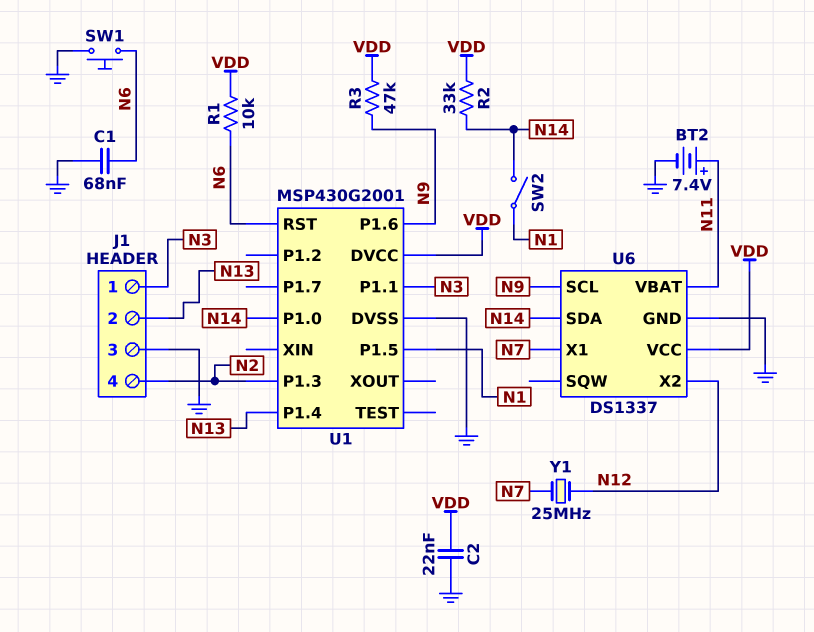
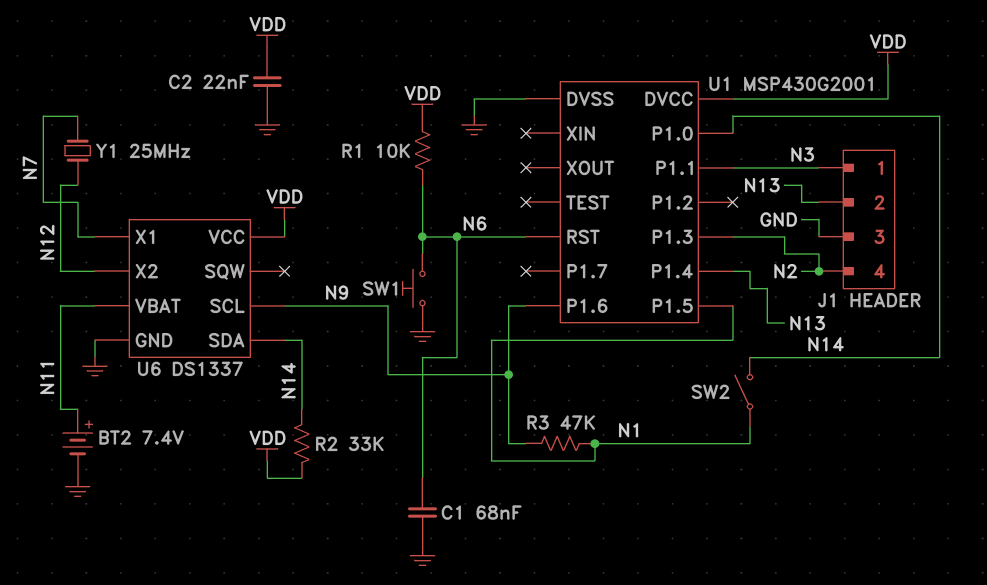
R3: 47k (N9, VDD) -> 47k (N1, N9)

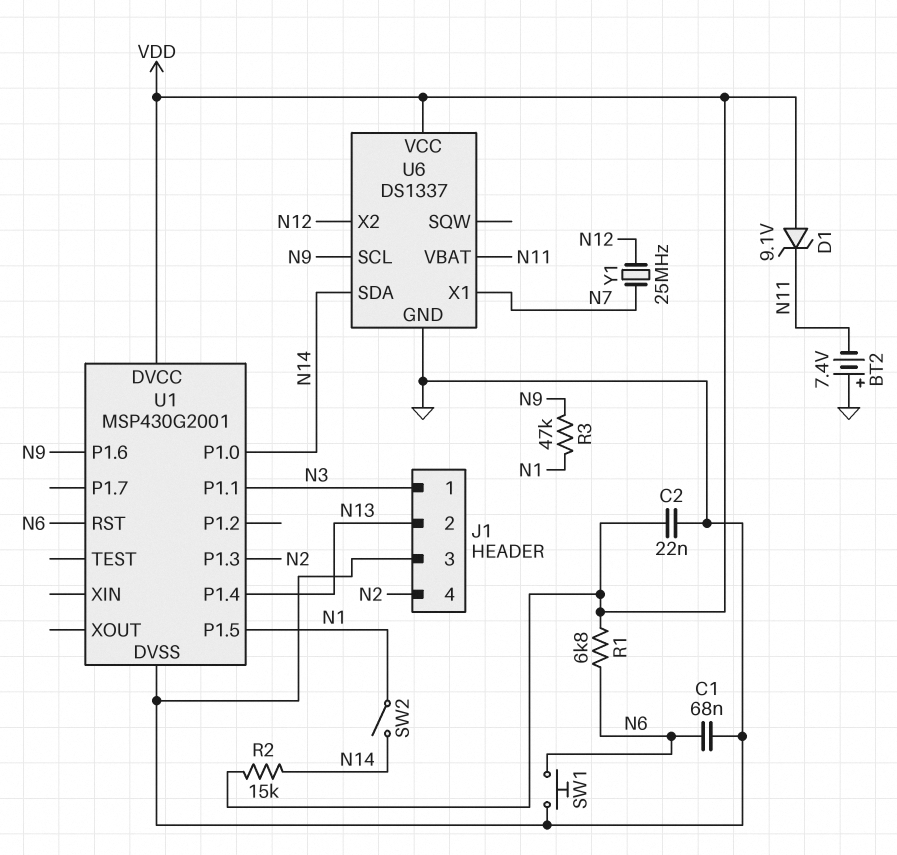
BT2: 7.4V (plus N11, minus GND) -> 7.4V (plus GND, minus N11)
D1: none -> zener 9.1V (A VDD, K N11)
R1: 10k (N6, VDD) -> 6.8k (N6, VDD)
R2: 33k (N14, VDD) -> 15k (N14, VDD)

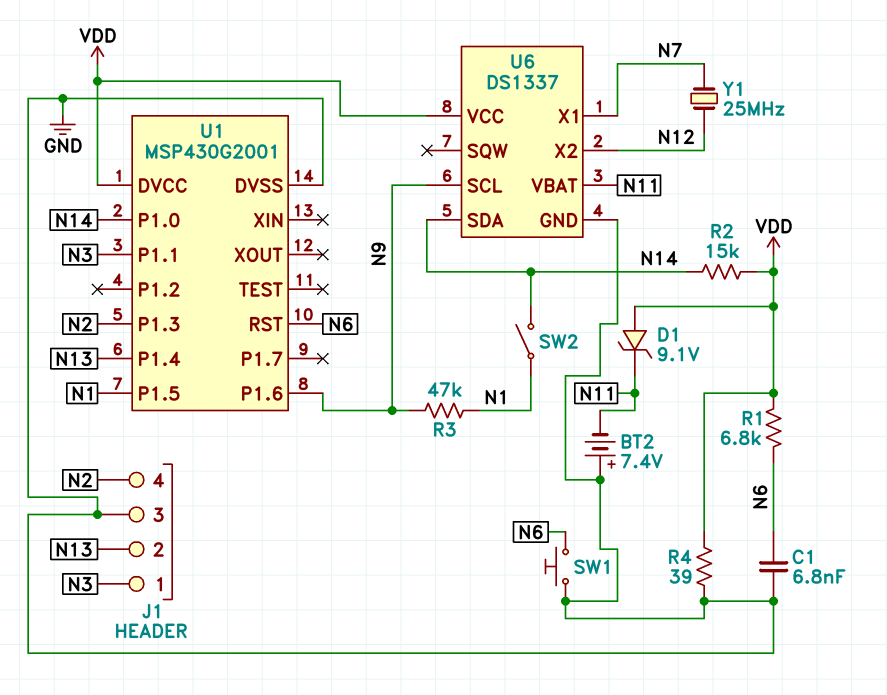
C1: 68nF (GND, N6) -> 6.8nF (GND, N6)
C2: 22nF (GND, VDD) -> none
R4: none -> 39 (GND, VDD)

